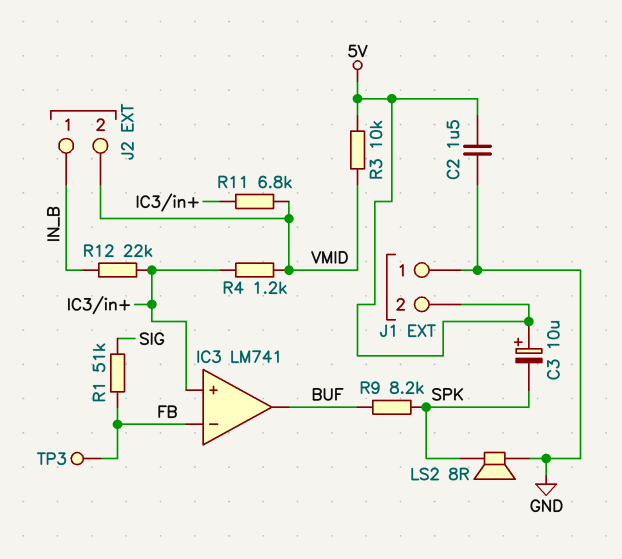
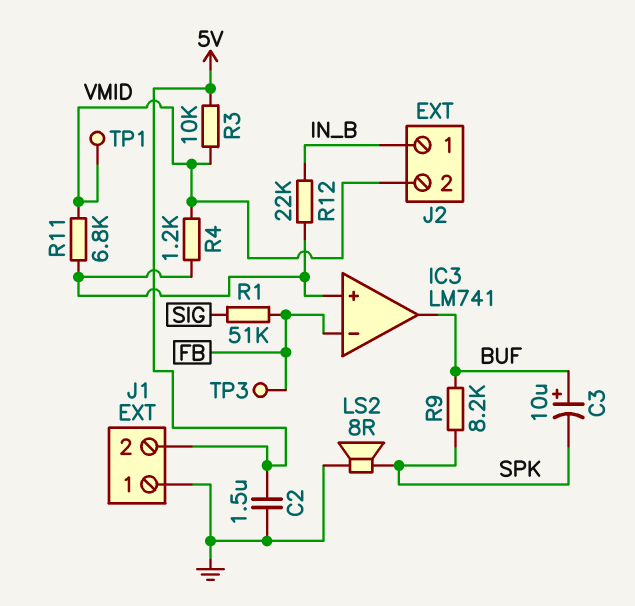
C3: 10uF (plus 5V, minus SPK) -> 10uF (plus BUF, minus SPK)
TP1: none -> test point (VMID)

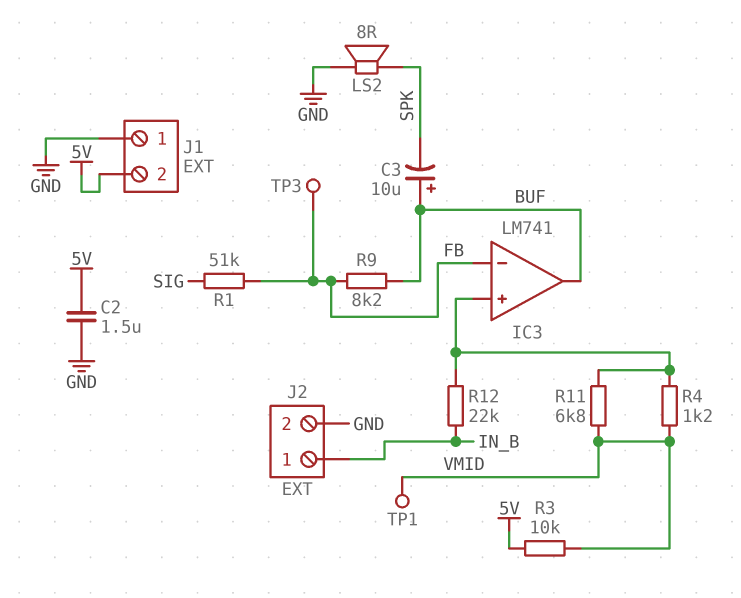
J2 pin 2: VMID -> GND
R9: 8.2k (BUF, SPK) -> 8.2k (BUF, FB)

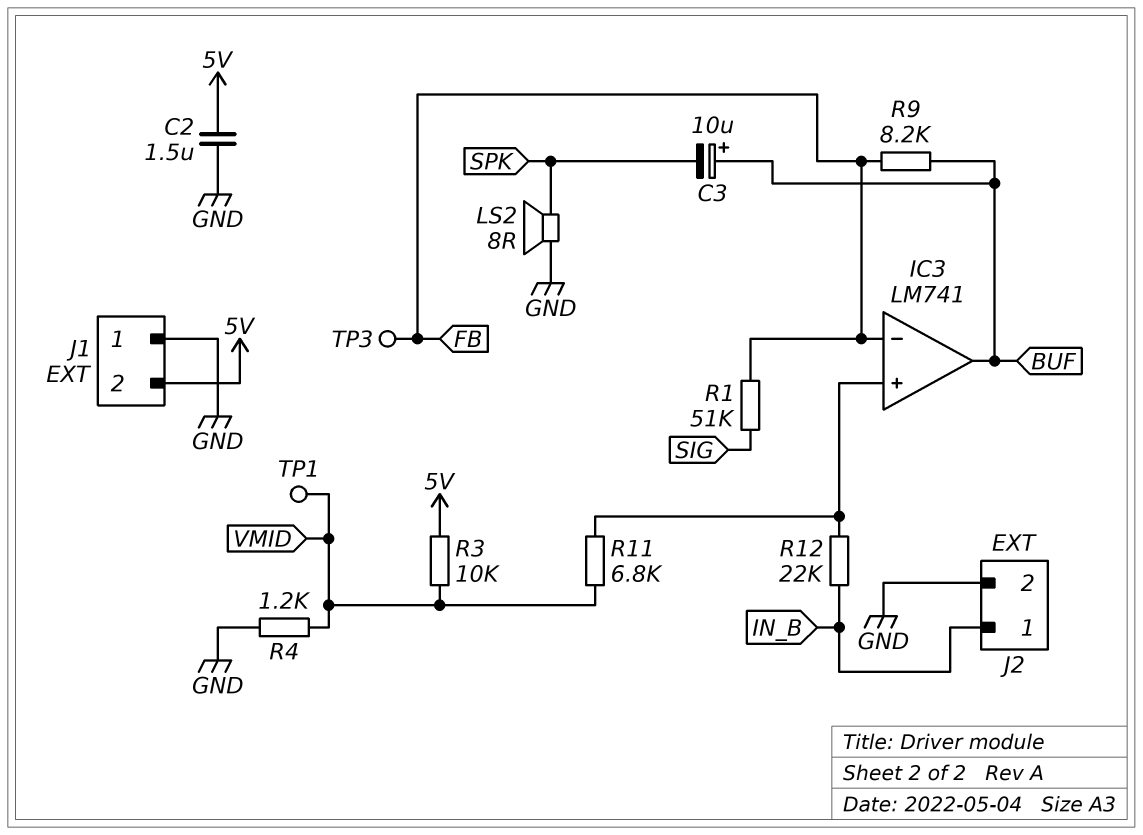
R4: 1.2k (IC3/in+, VMID) -> 1.2k (GND, VMID)

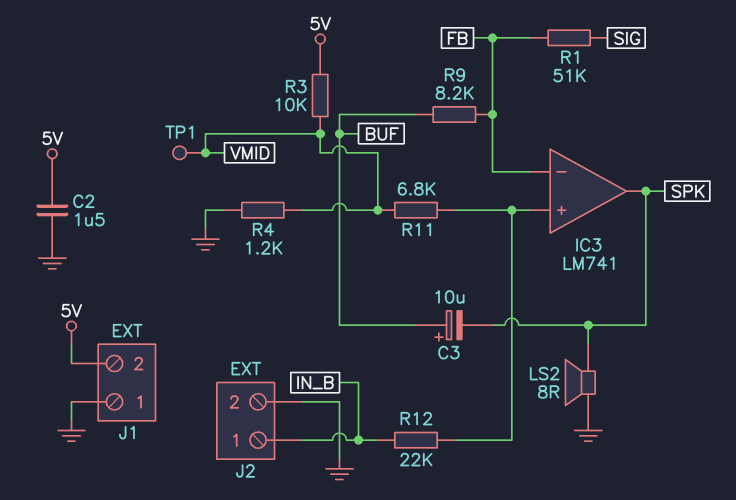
IC3 pin out: BUF -> SPK
TP3: test point (FB) -> none

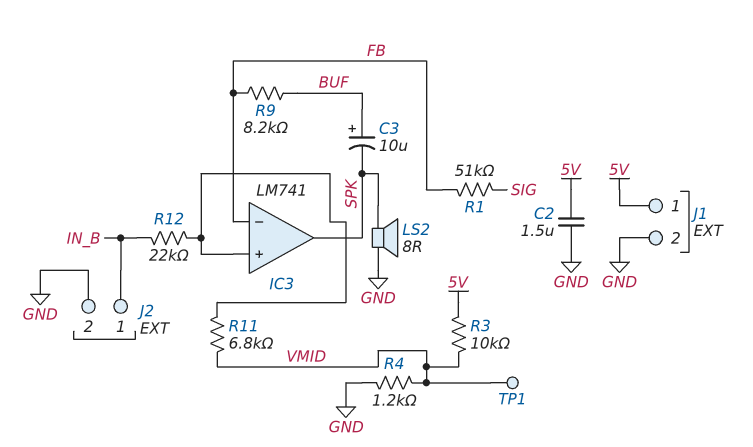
J1 pin 1: GND -> 5V
J1 pin 2: 5V -> GND

